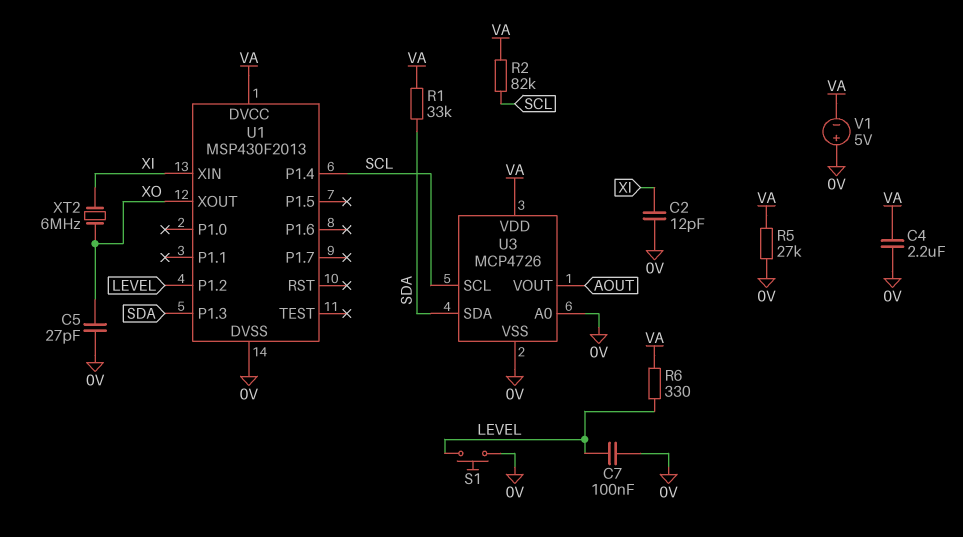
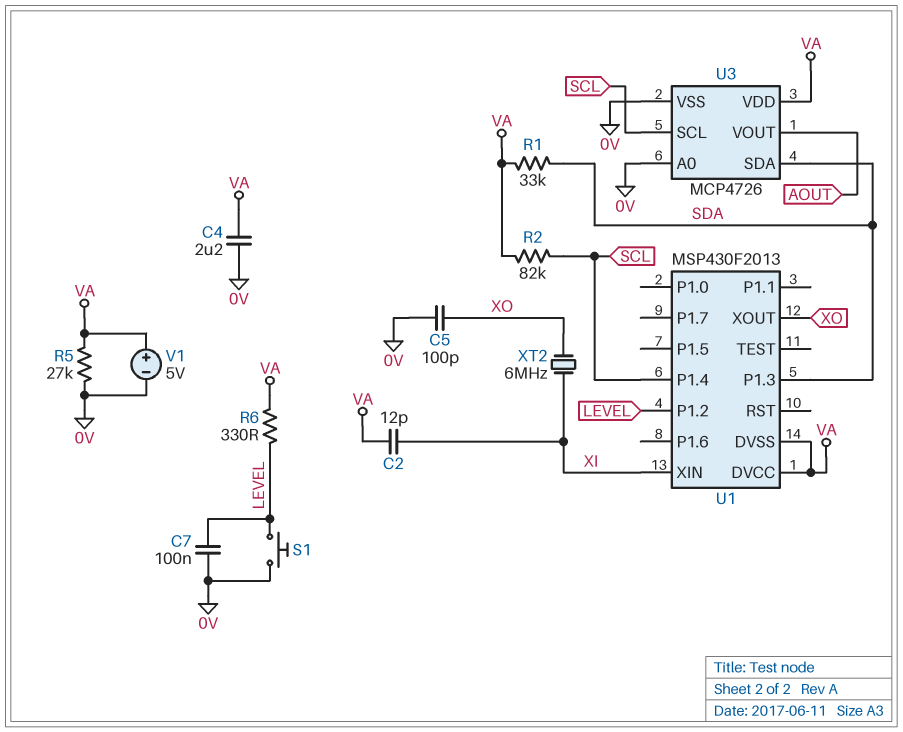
C2: 12pF (0V, XI) -> 12pF (VA, XI)
C5: 27pF (0V, XO) -> 100pF (0V, XO)
U1 pin DVSS: 0V -> VA
V1: 5V (plus 0V, minus VA) -> 5V (plus VA, minus 0V)

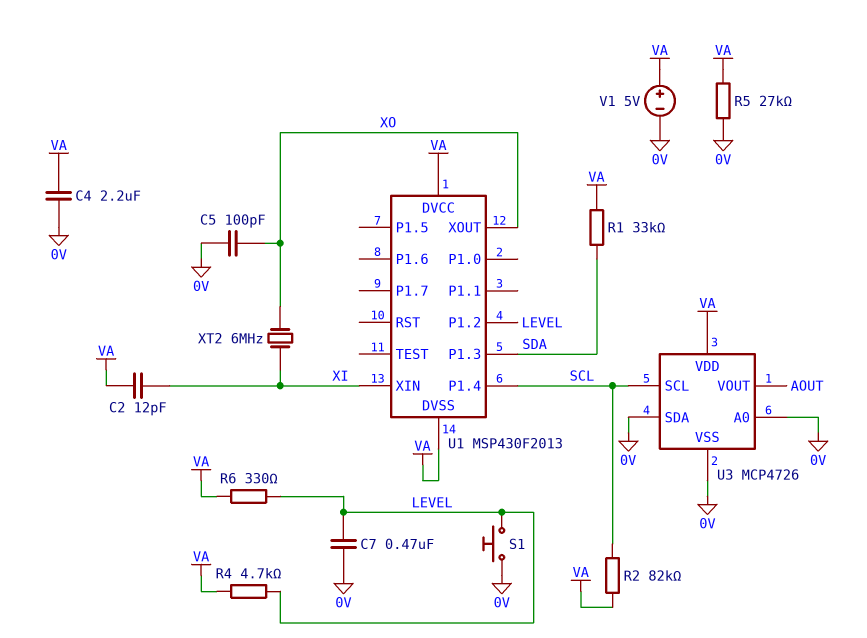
C7: 100nF (0V, LEVEL) -> 470nF (0V, LEVEL)
R4: none -> 4.7k (LEVEL, VA)
U3 pin SDA: SDA -> 0V

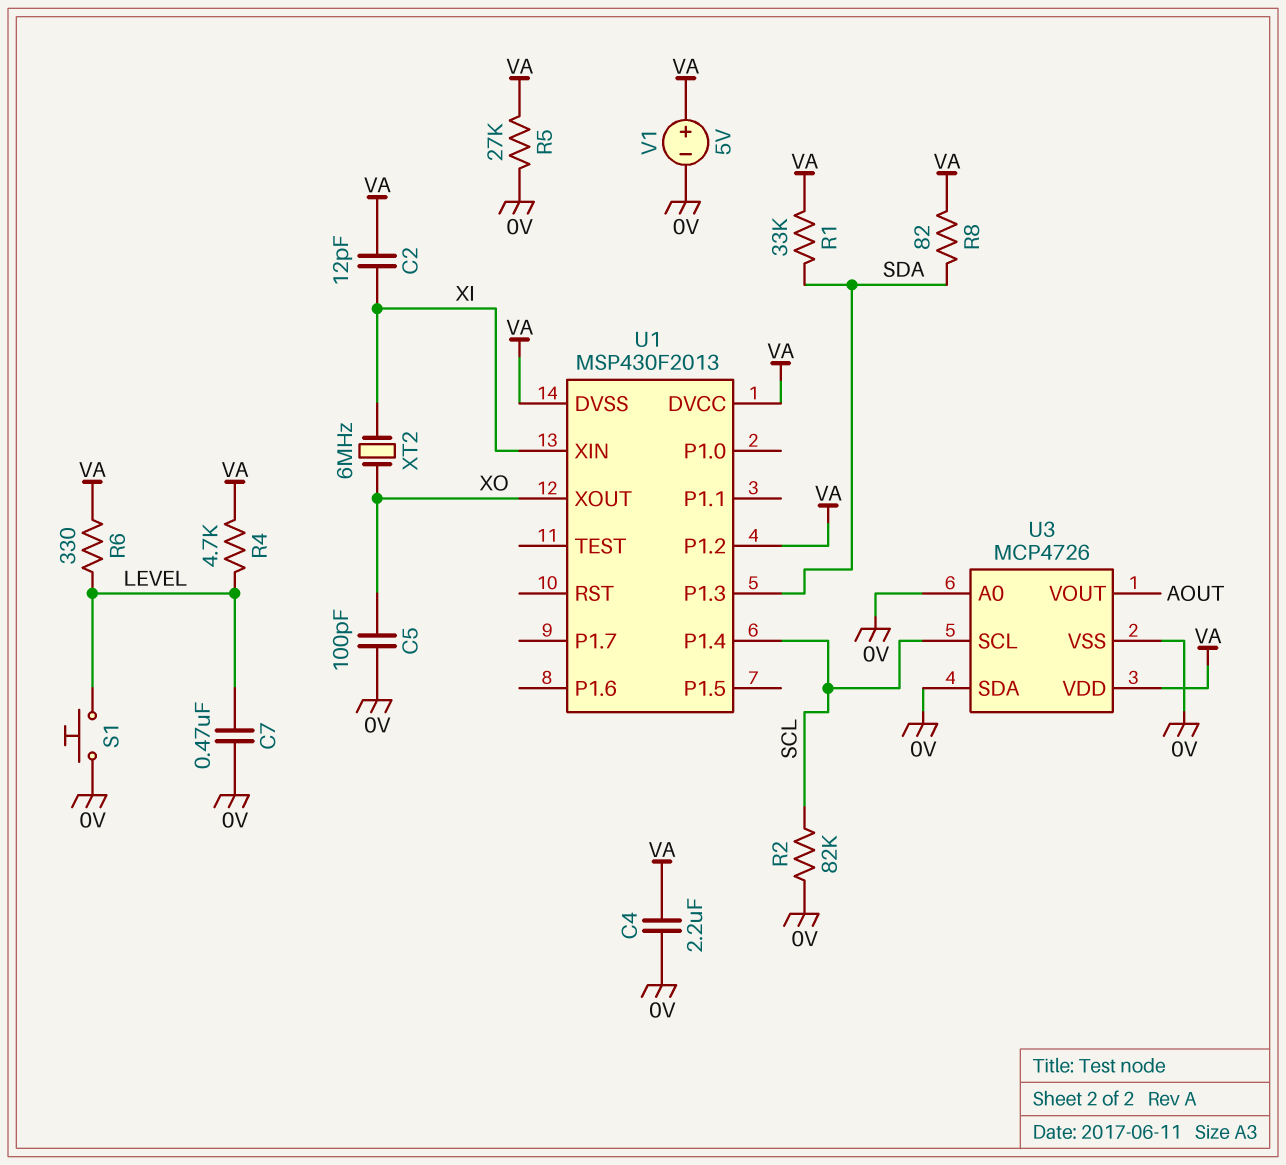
R2: 82k (SCL, VA) -> 82k (0V, SCL)
R8: none -> 82 (SDA, VA)
U1 pin P1.2: LEVEL -> VA

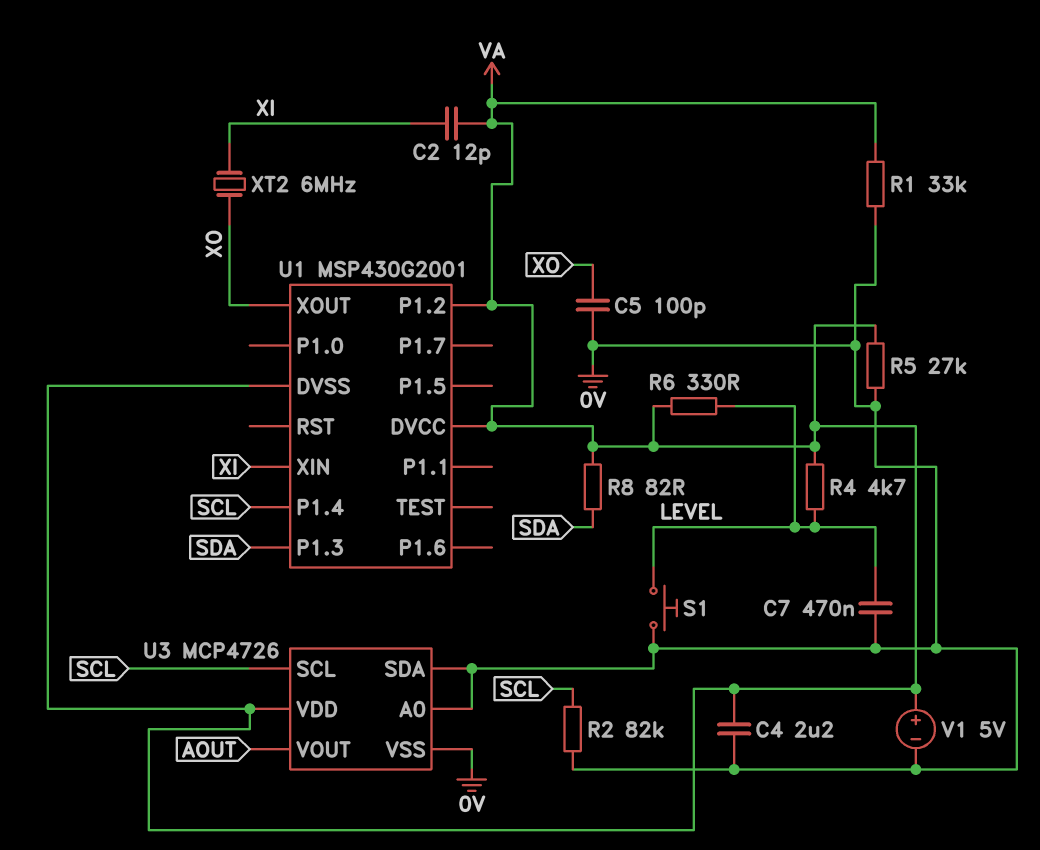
R1: 33k (SDA, VA) -> 33k (0V, VA)
U1: MSP430F2013 -> MSP430G2001

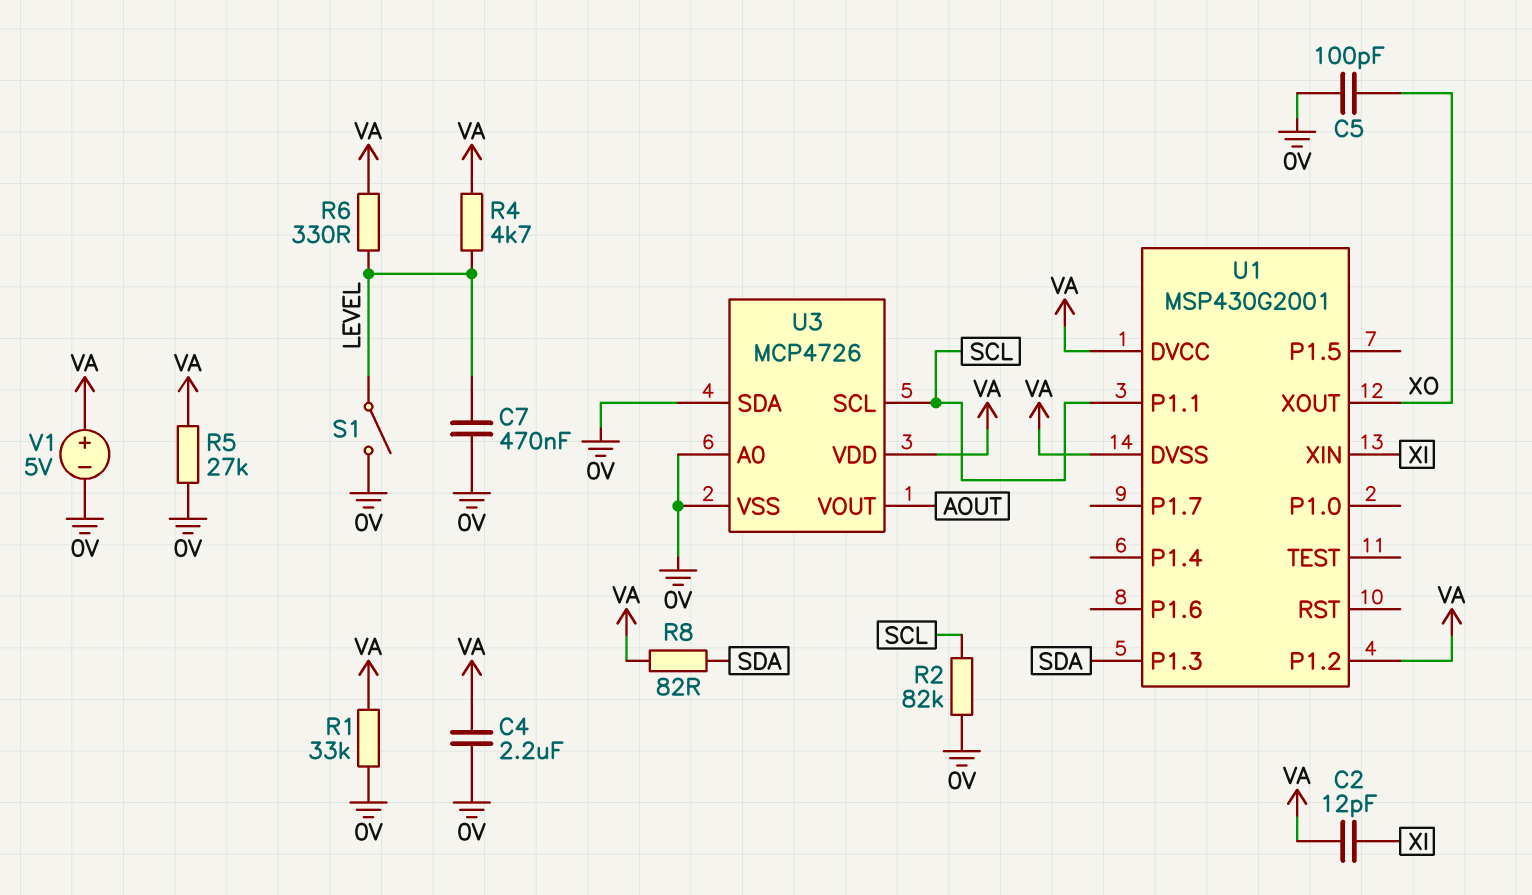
S1: button (0V, LEVEL) -> switch (0V, LEVEL)
U1 pin P1.1: none -> SCL
U1 pin P1.4: SCL -> none
XT2: 6MHz (XI, XO) -> none

